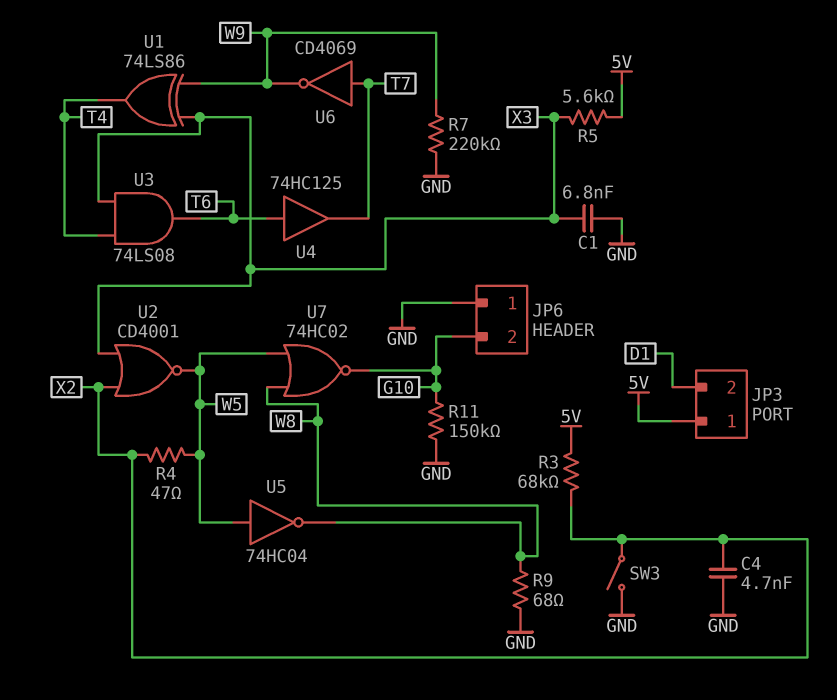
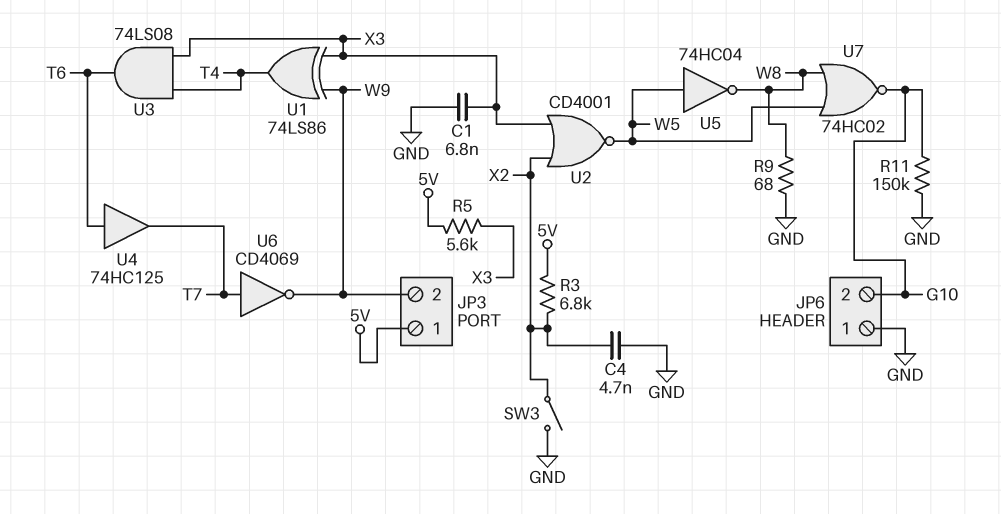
JP3 pin 2: D1 -> W9
R3: 68k (5V, X2) -> 6.8k (5V, X2)
R4: 47 (W5, X2) -> none
R7: 220k (GND, W9) -> none

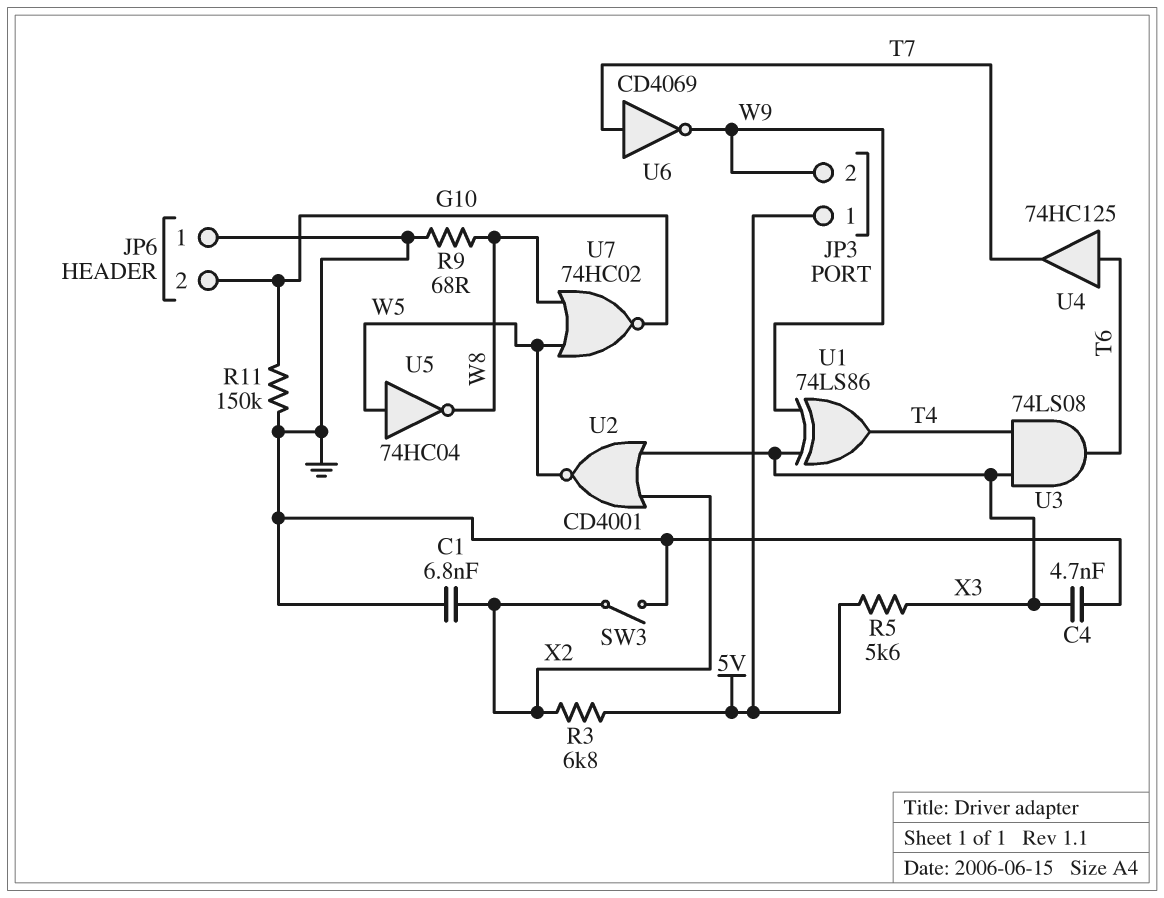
C1: 6.8nF (GND, X3) -> 6.8nF (GND, X2)
C4: 4.7nF (GND, X2) -> 4.7nF (GND, X3)

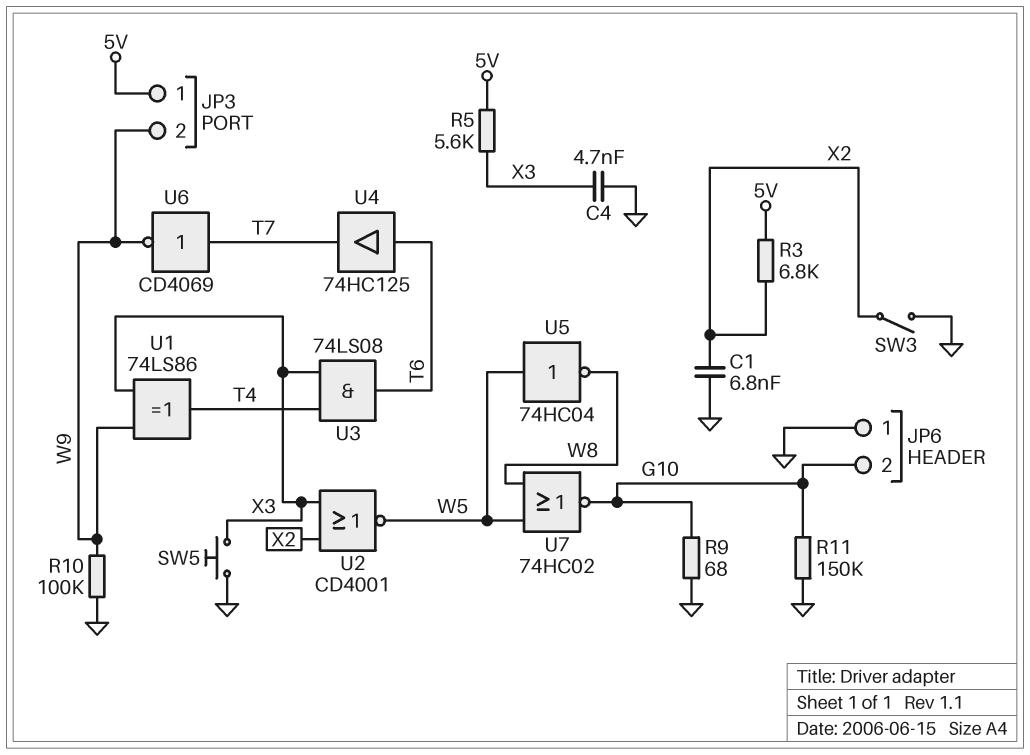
R9: 68 (GND, W8) -> 68 (G10, GND)
R10: none -> 100k (GND, W9)
SW5: none -> button (GND, X3)

